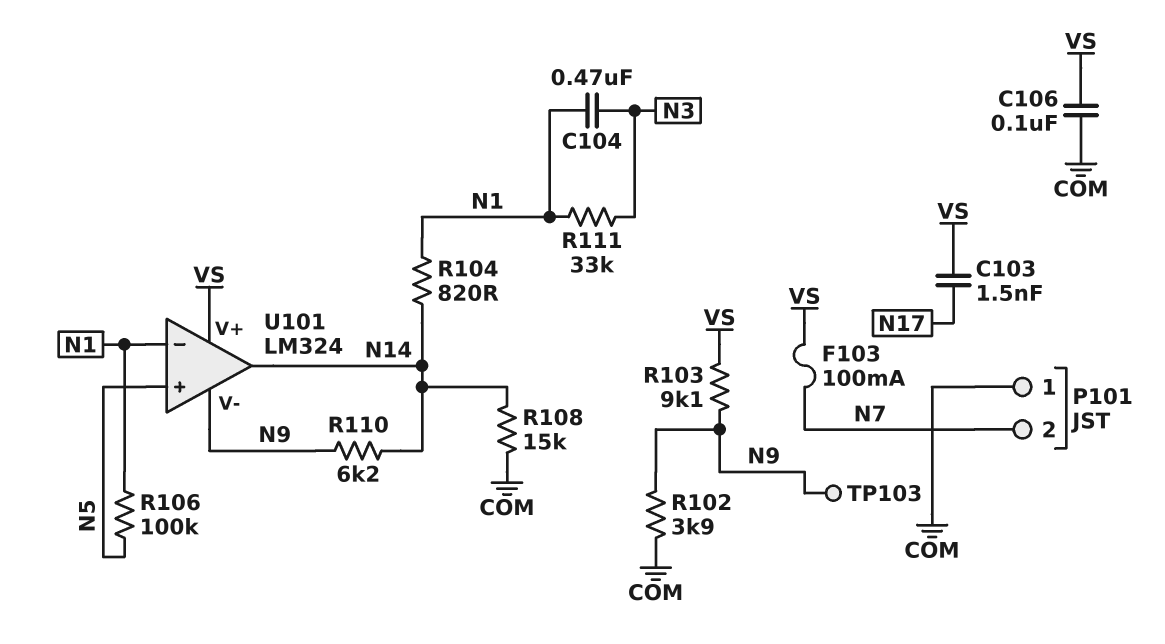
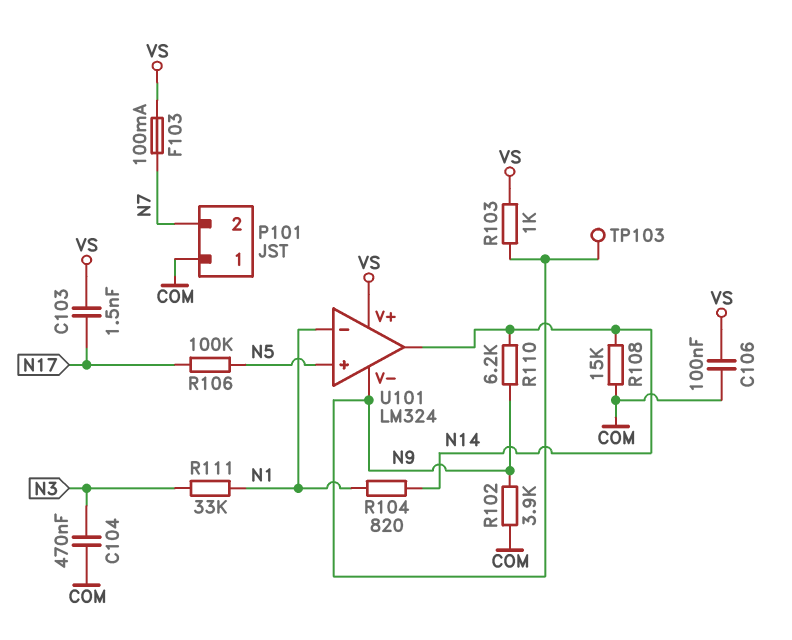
C104: 470nF (N1, N3) -> 470nF (COM, N3)
R103: 9.1k (N9, VS) -> 1k (N9, VS)
R106: 100k (N1, N5) -> 100k (N5, N17)

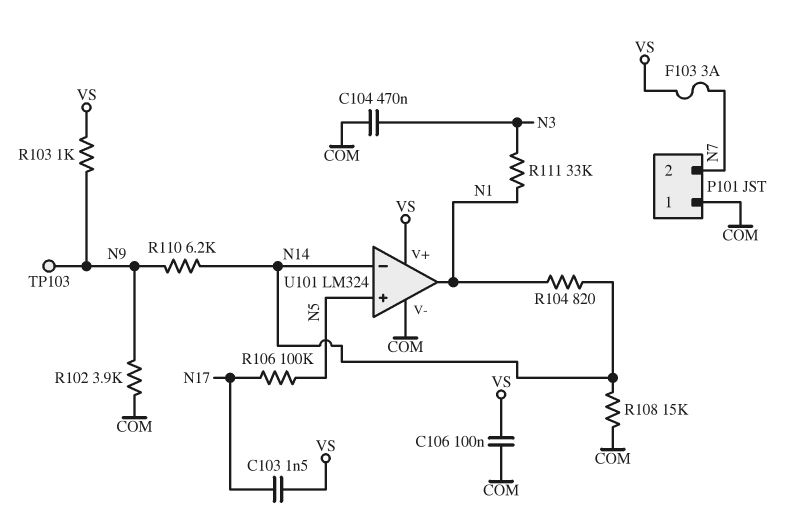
F103: 100mA (N7, VS) -> 3A (N7, VS)
U101 pin V-: N9 -> COM
U101 pin in-: N1 -> N14
U101 pin out: N14 -> N1

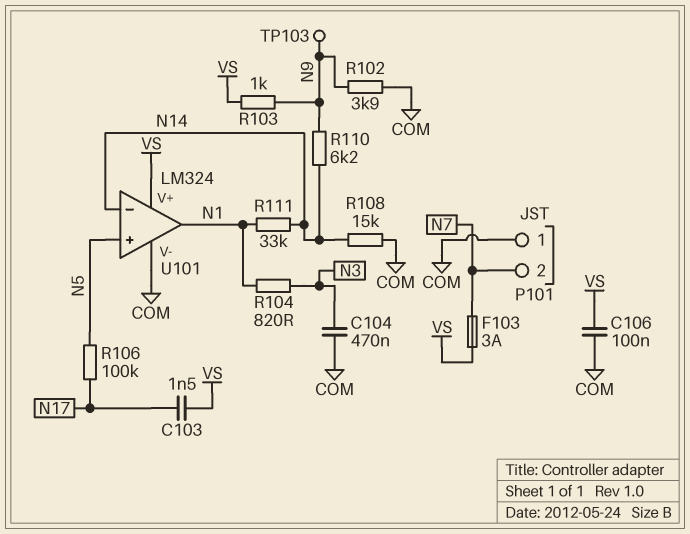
R104: 820 (N1, N14) -> 820 (N1, N3)
R111: 33k (N1, N3) -> 33k (N1, N14)

